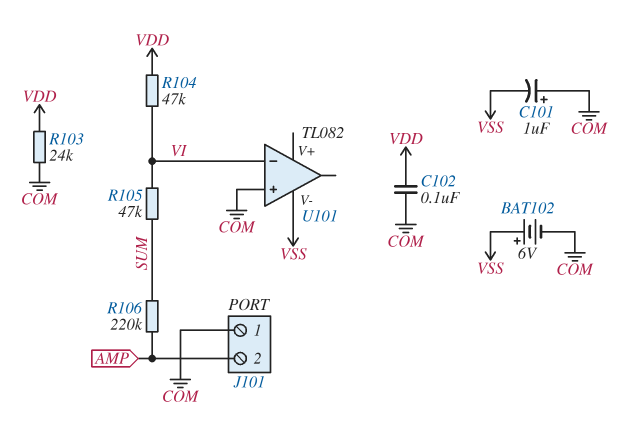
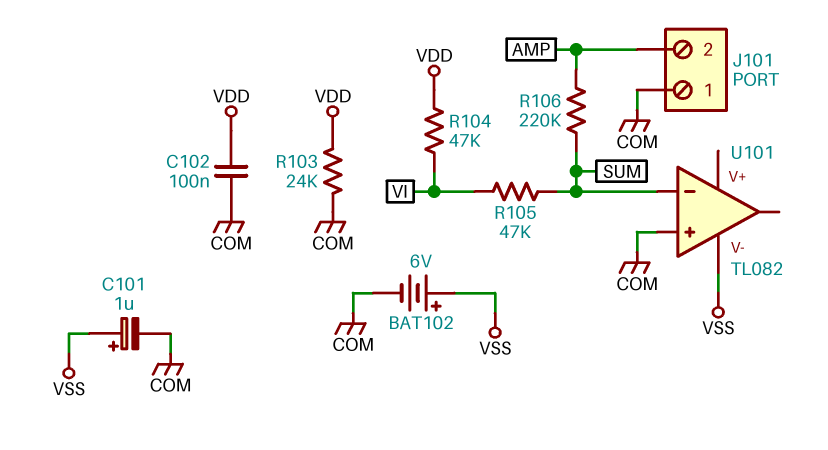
C101: 1uF (plus COM, minus VSS) -> 1uF (plus VSS, minus COM)
U101 pin in-: VI -> SUM

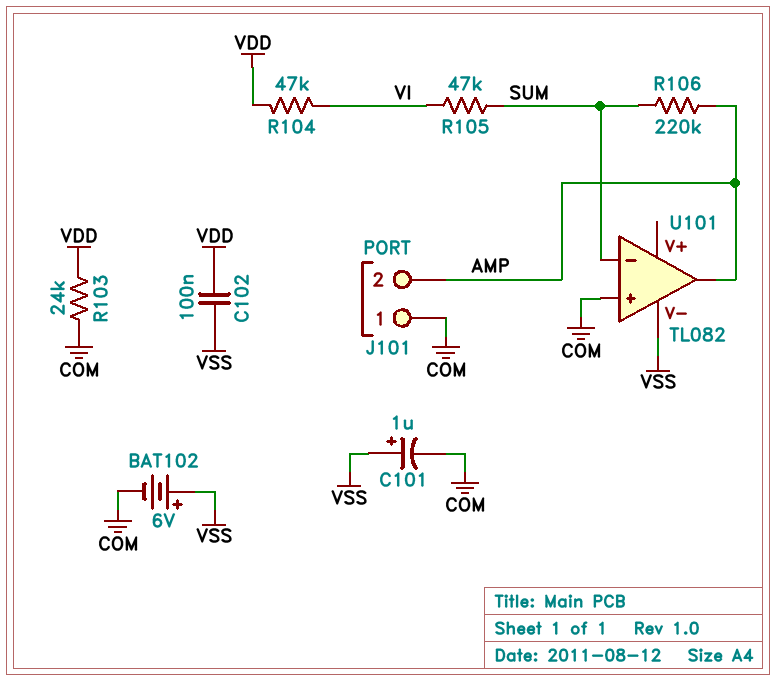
C102: 100nF (COM, VDD) -> 100nF (VDD, VSS)
U101 pin out: none -> AMP

